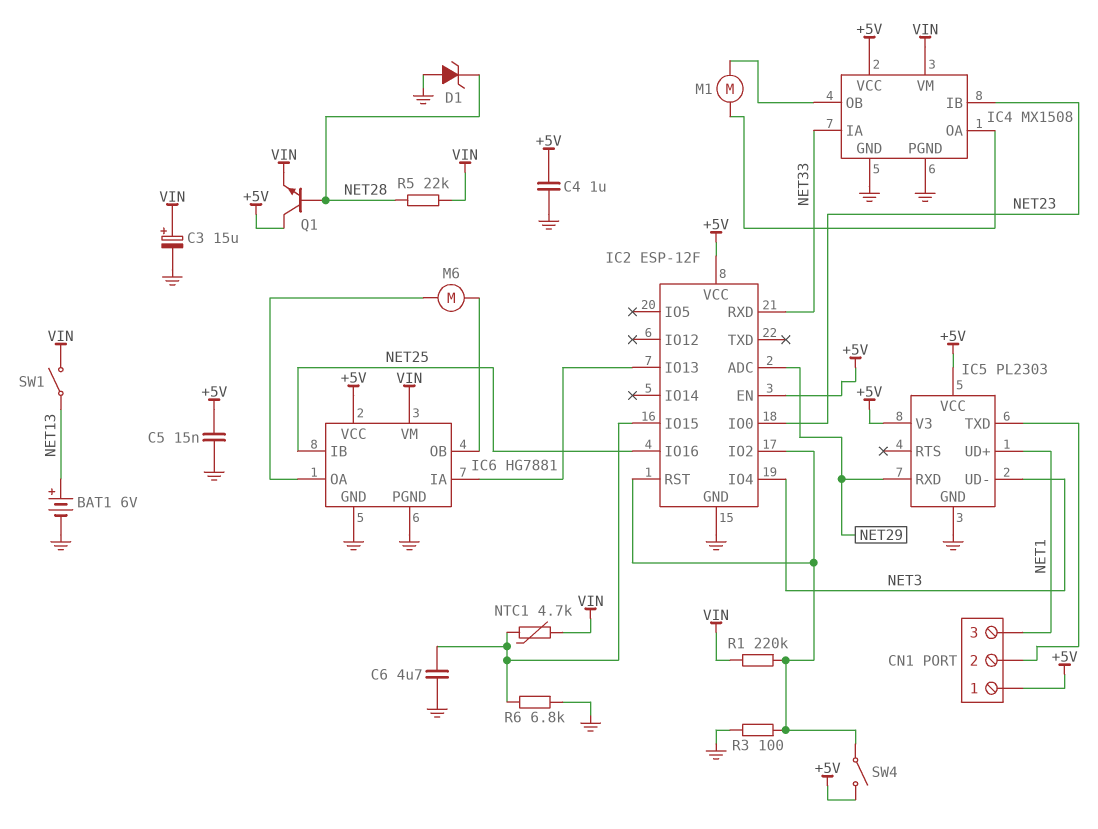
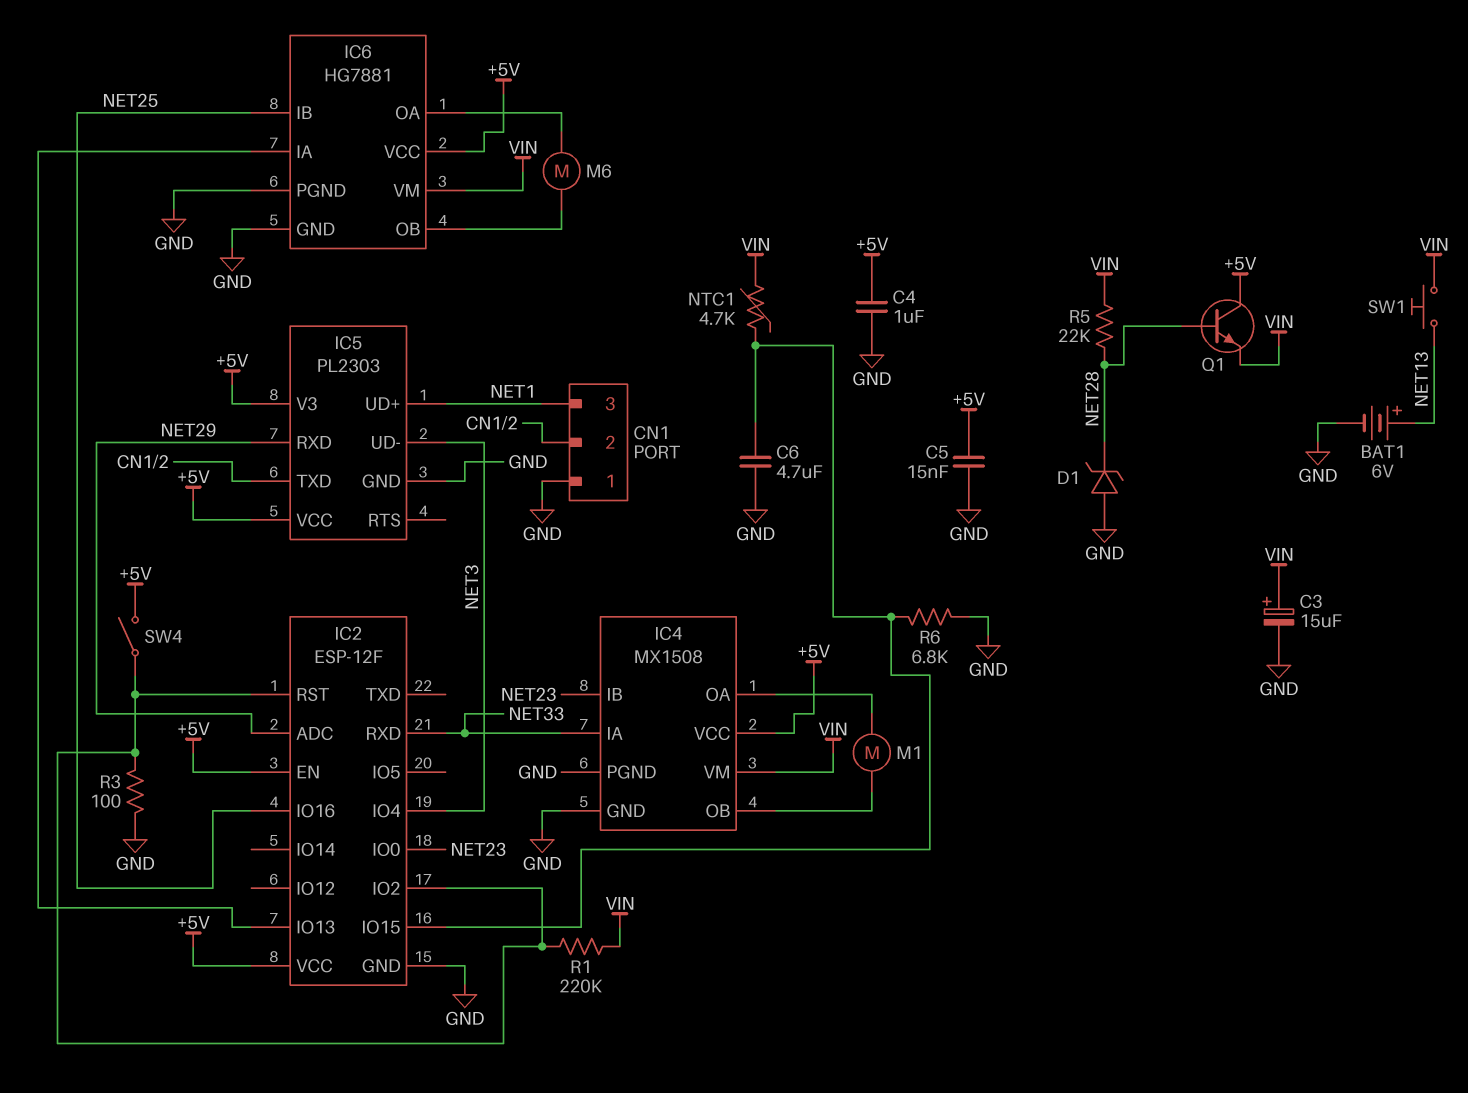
CN1 pin 1: +5V -> GND
SW1: switch (NET13, VIN) -> button (NET13, VIN)

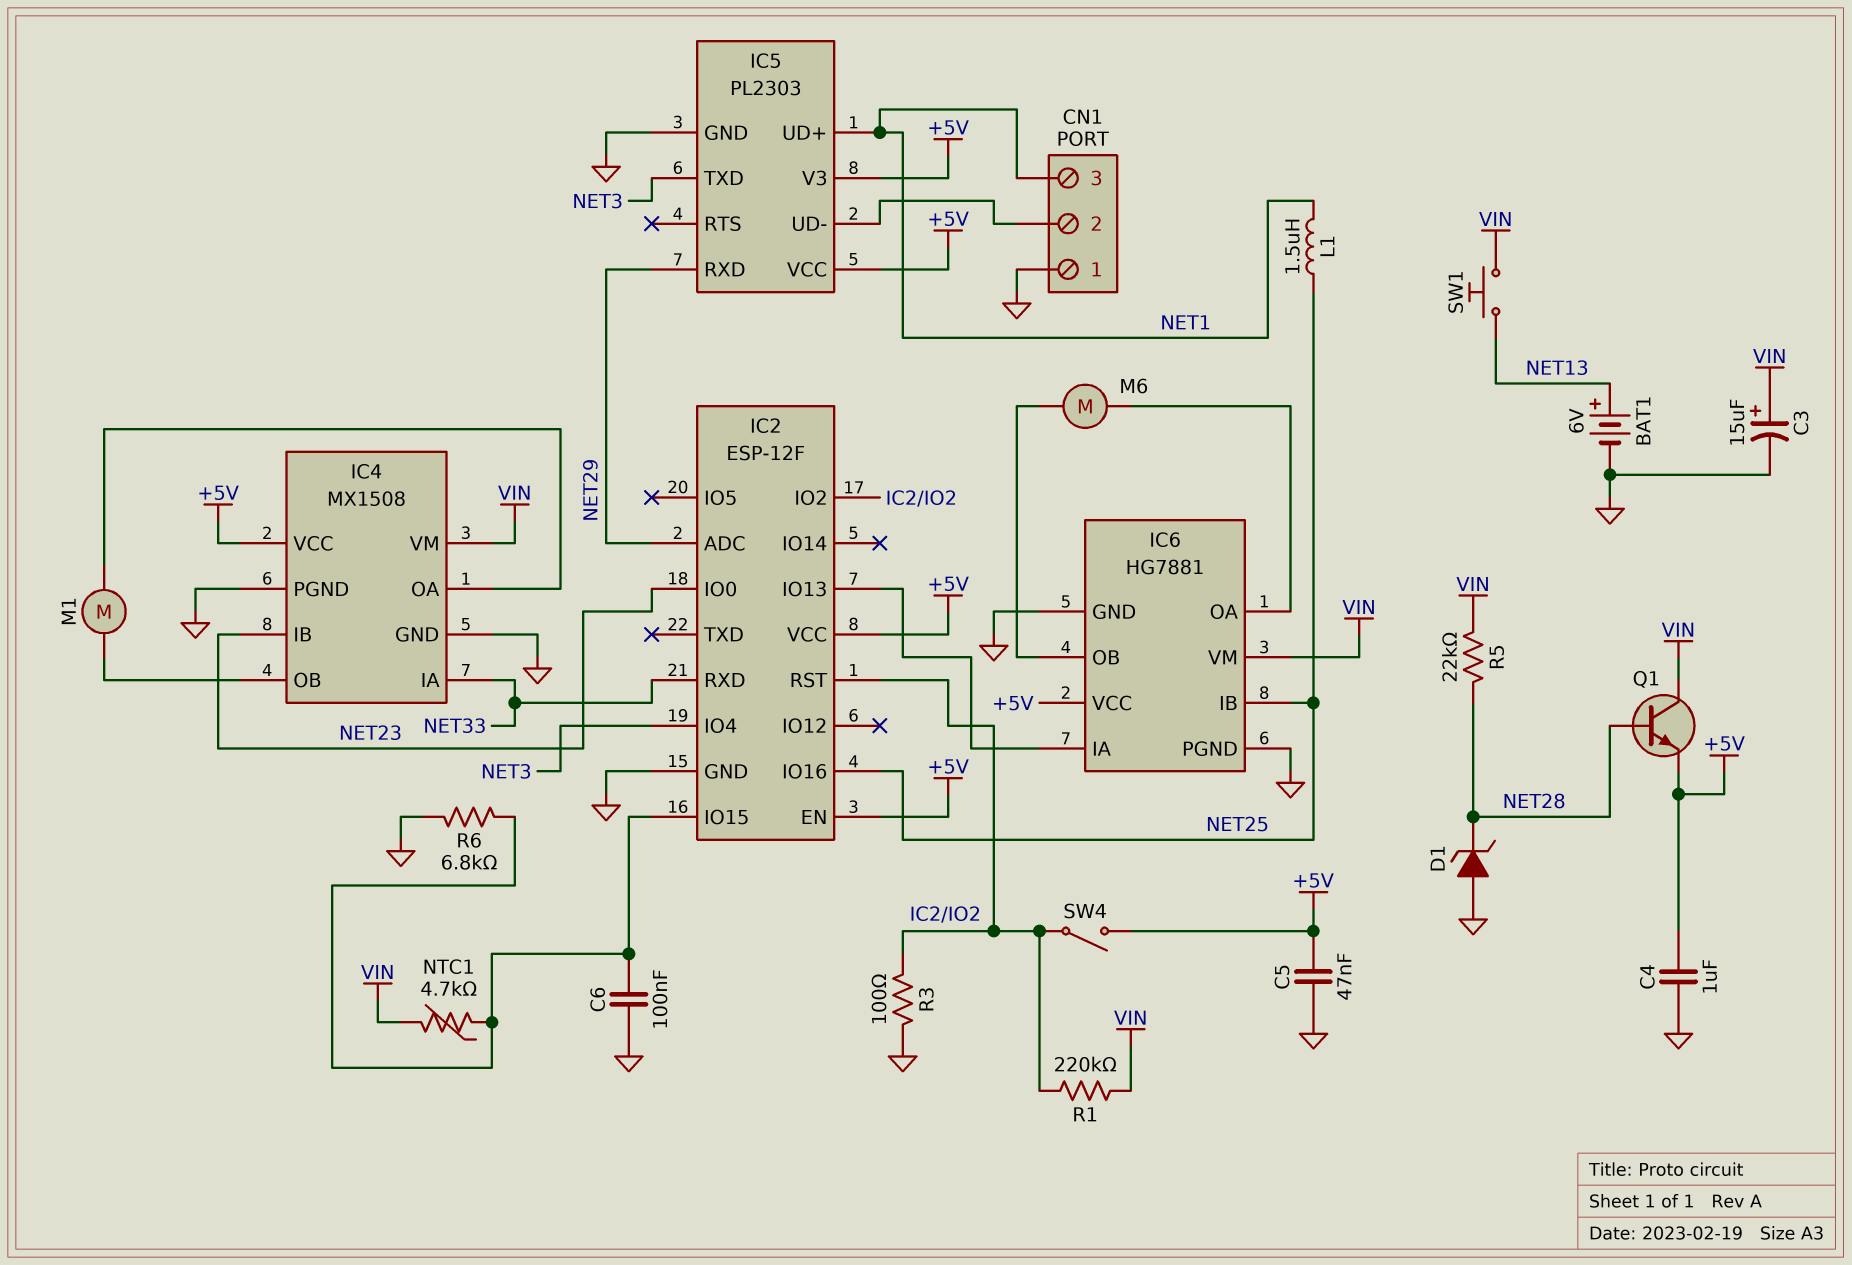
C5: 15nF (+5V, GND) -> 47nF (+5V, GND)
C6: 4.7uF (GND, IC2/IO15) -> 100nF (GND, IC2/IO15)
IC5 pin TXD: CN1/2 -> NET3
IC5 pin UD-: NET3 -> CN1/2
L1: none -> 1.5uH (NET1, NET25)
Q1: NPN (B NET28, C +5V, E VIN) -> NPN (B NET28, C VIN, E +5V)

